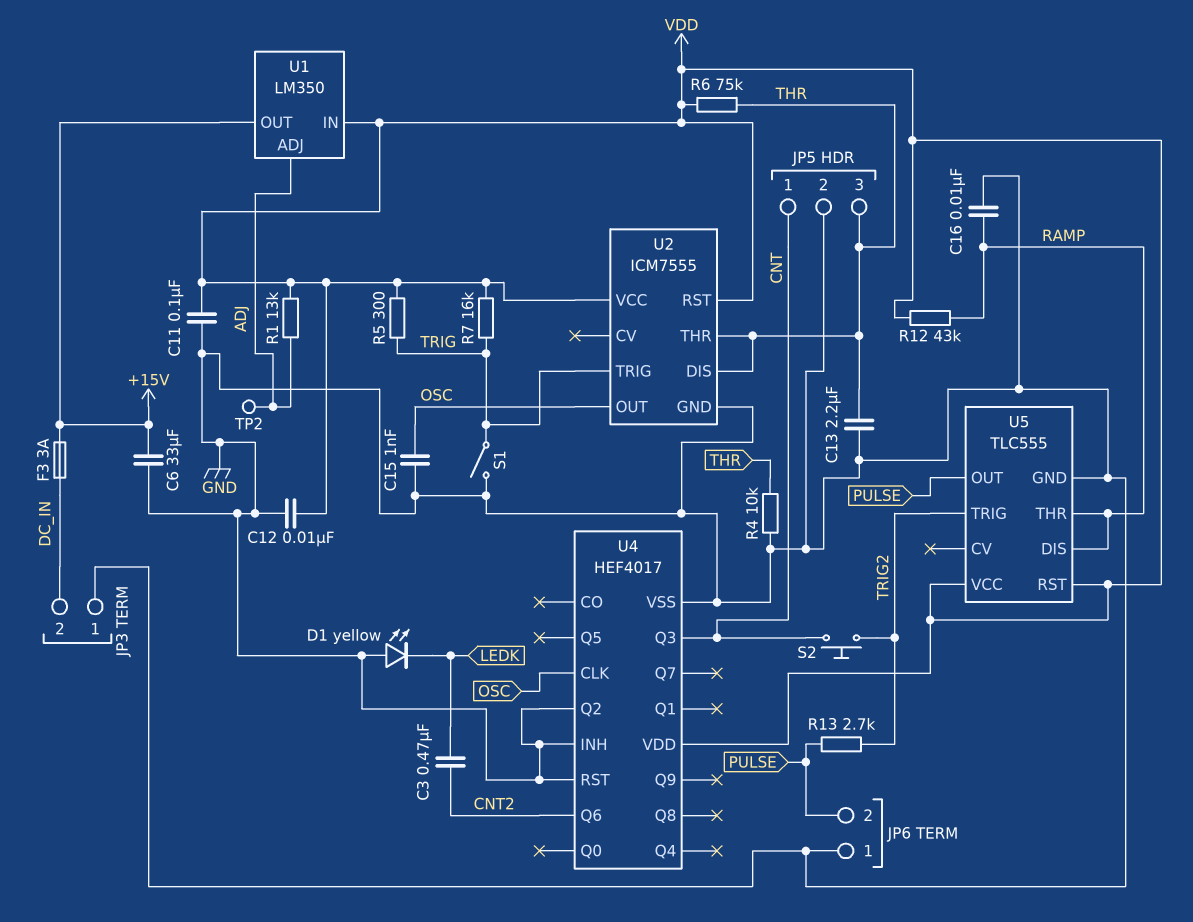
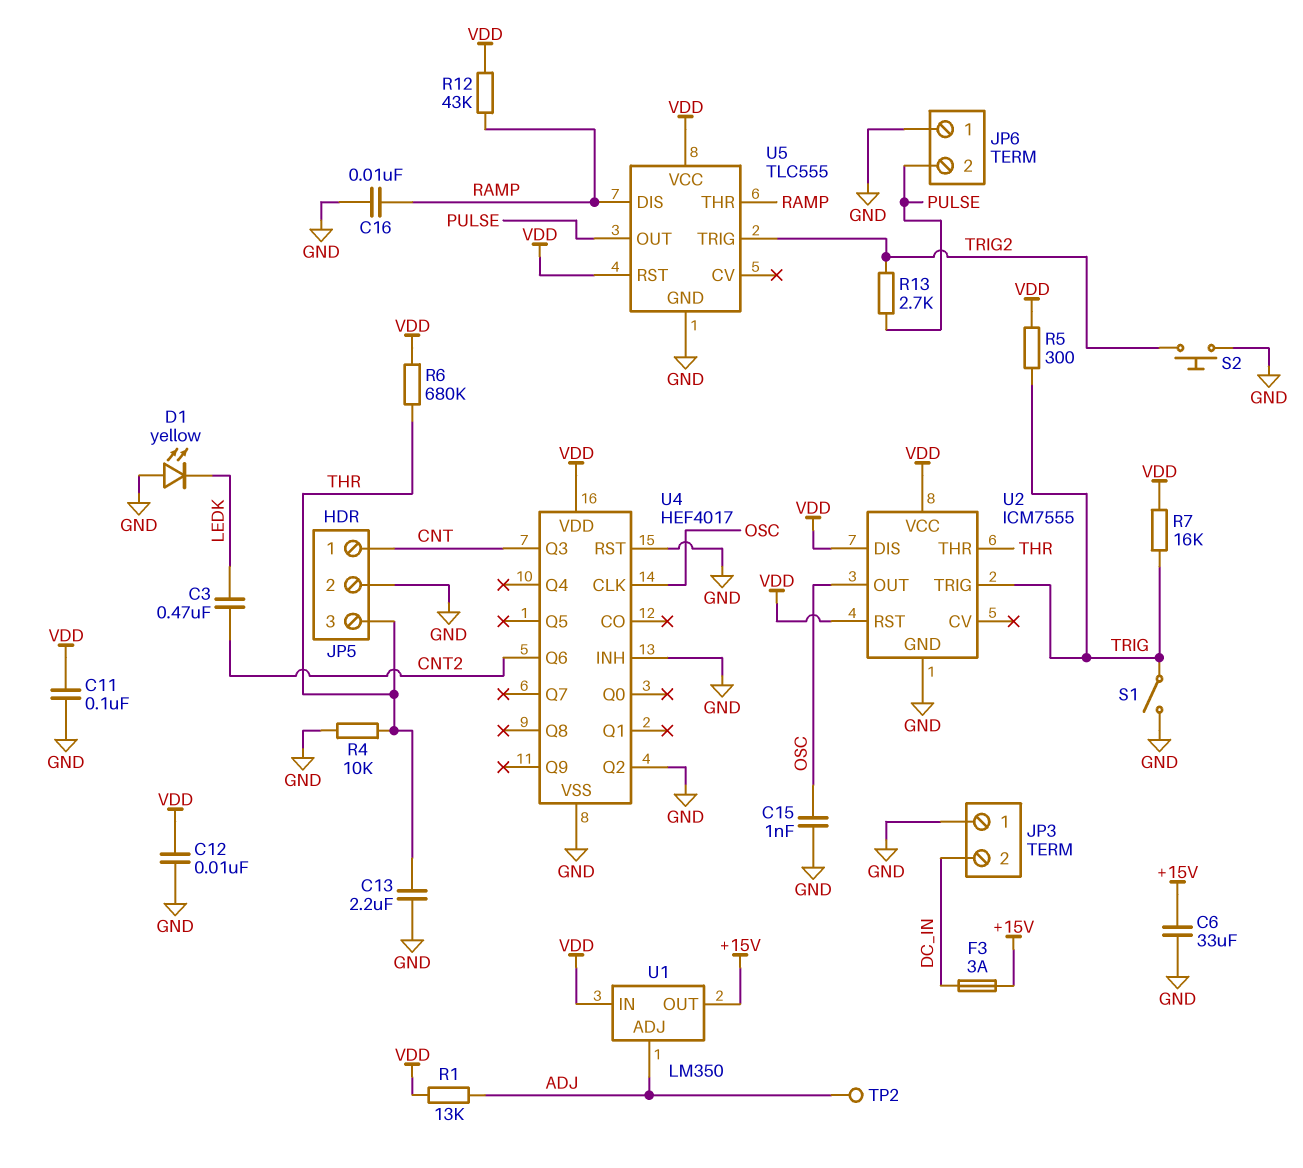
R6: 75k (THR, VDD) -> 680k (THR, VDD)
S2: button (CNT, TRIG2) -> button (GND, TRIG2)
U2 pin DIS: THR -> VDD

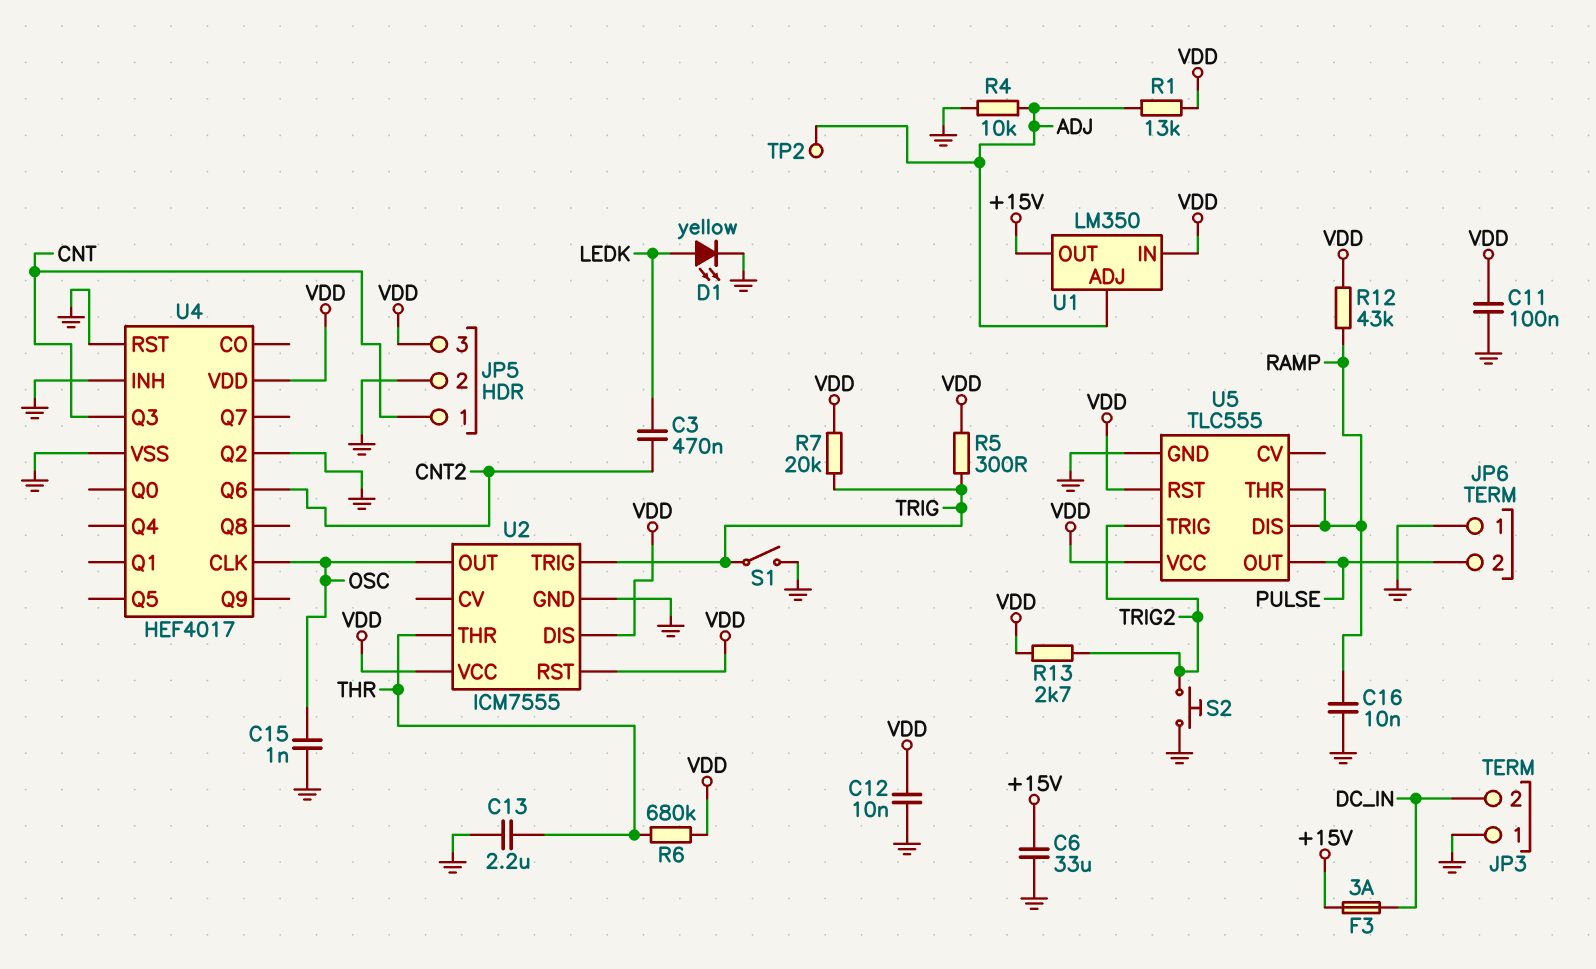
D1: LED yellow (A GND, K LEDK) -> LED yellow (A LEDK, K GND)
JP5 pin 3: THR -> VDD
R4: 10k (GND, THR) -> 10k (ADJ, GND)
R7: 16k (TRIG, VDD) -> 20k (TRIG, VDD)
R13: 2.7k (PULSE, TRIG2) -> 2.7k (TRIG2, VDD)

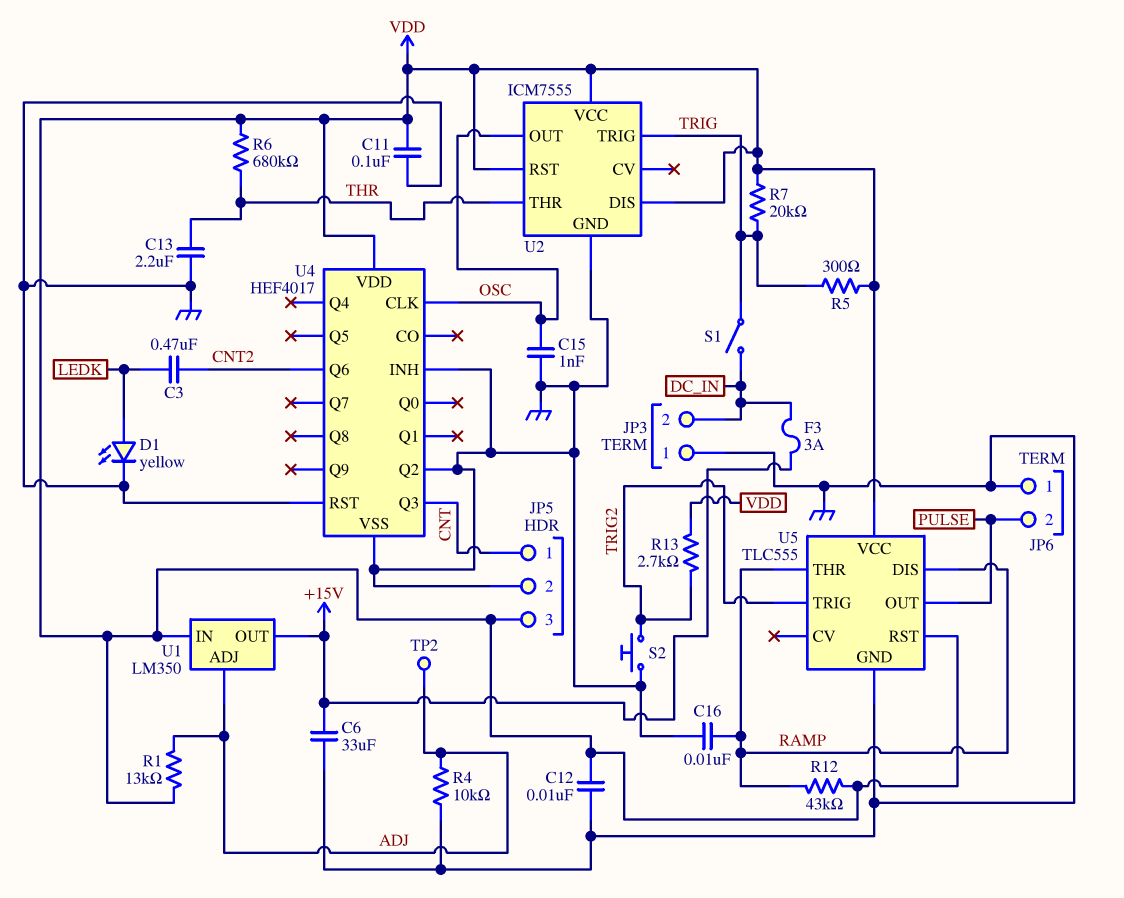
S1: switch (GND, TRIG) -> switch (DC_IN, TRIG)

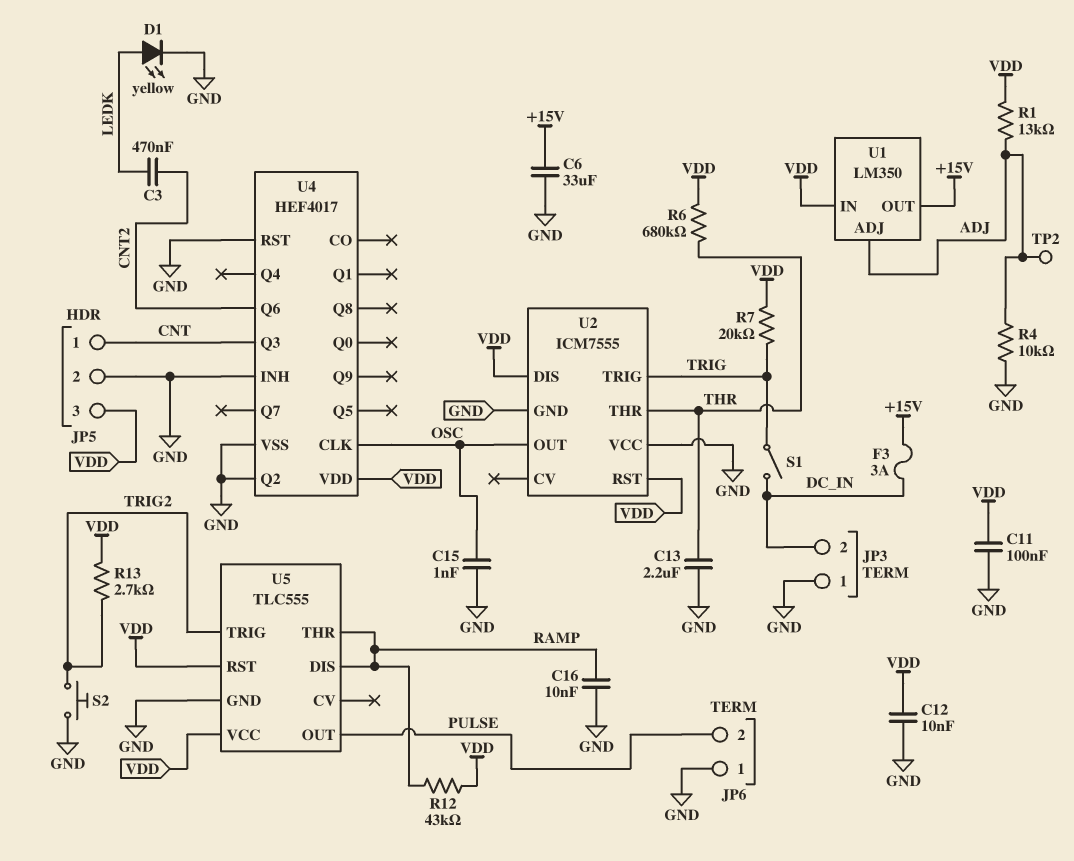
R5: 300 (TRIG, VDD) -> none
U2 pin VCC: VDD -> GND

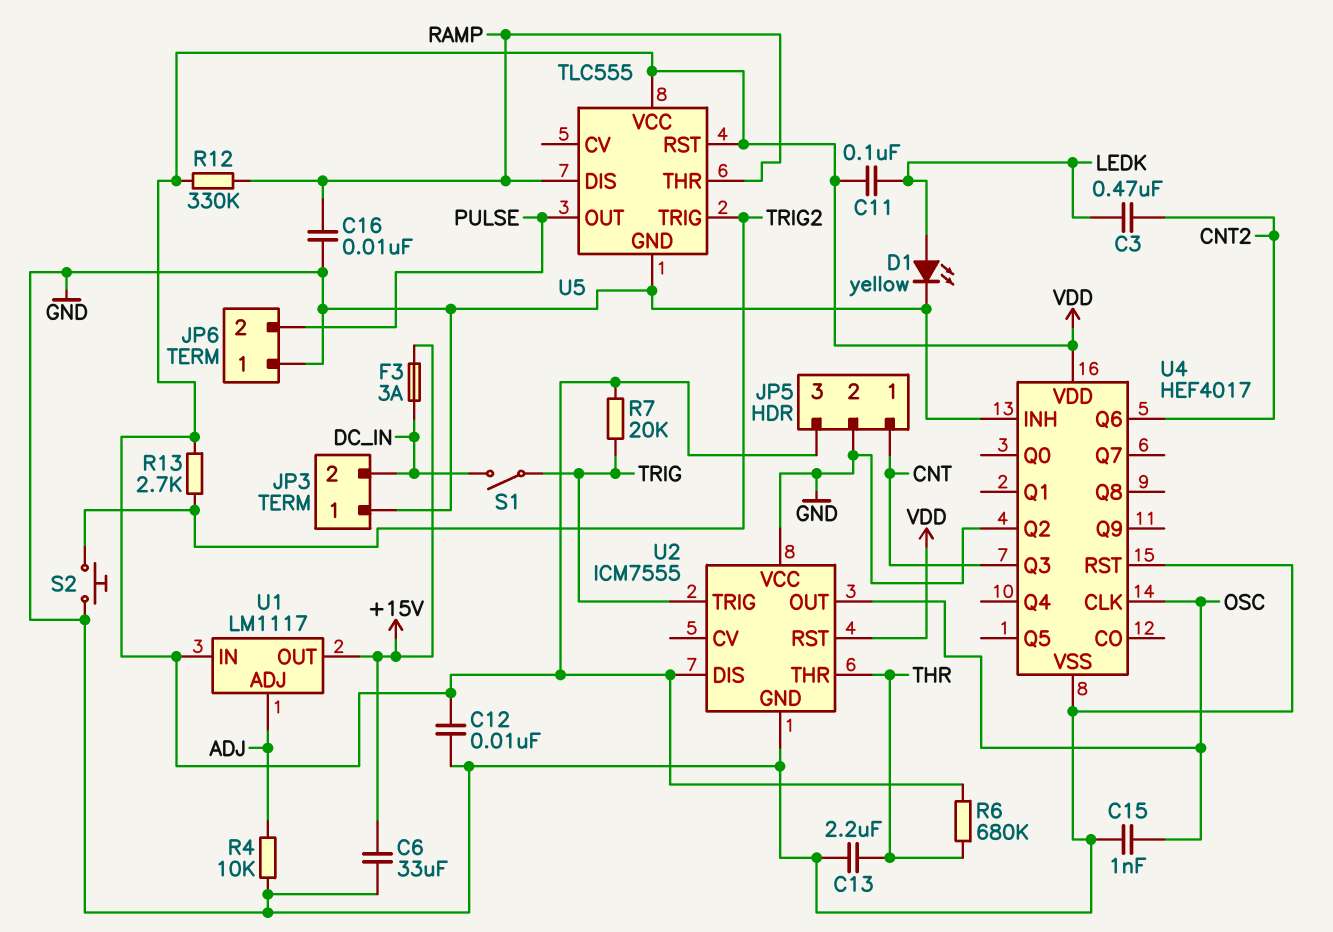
C11: 100nF (GND, VDD) -> 100nF (LEDK, VDD)
R1: 13k (ADJ, VDD) -> none
R12: 43k (RAMP, VDD) -> 330k (RAMP, VDD)
TP2: test point (ADJ) -> none
U1: LM350 -> LM1117

